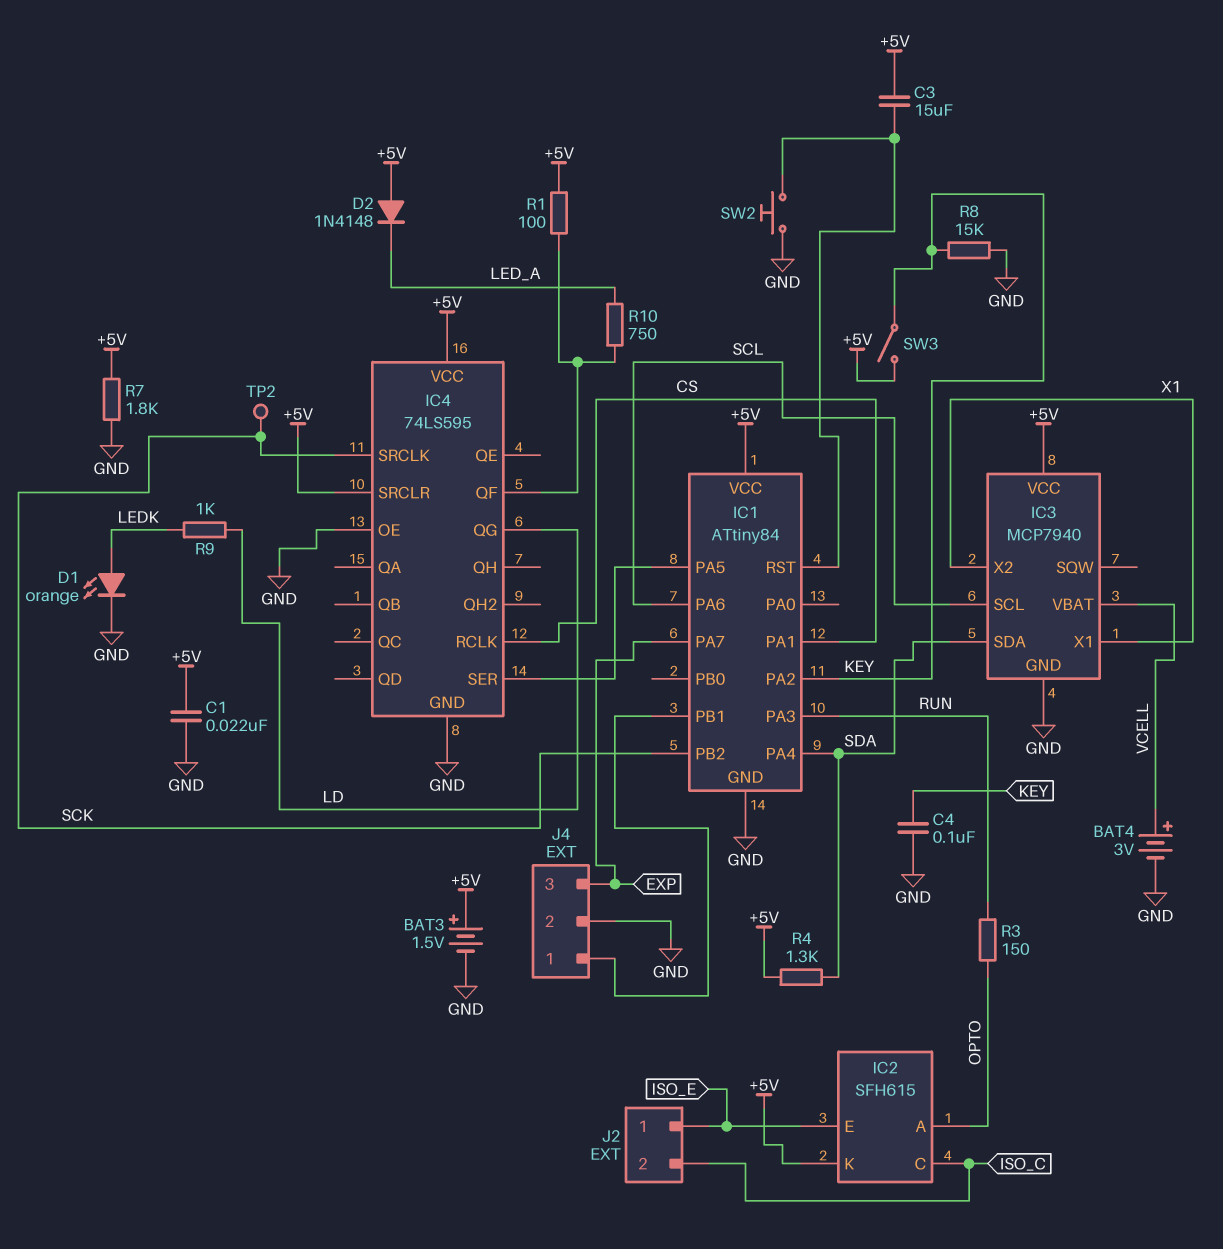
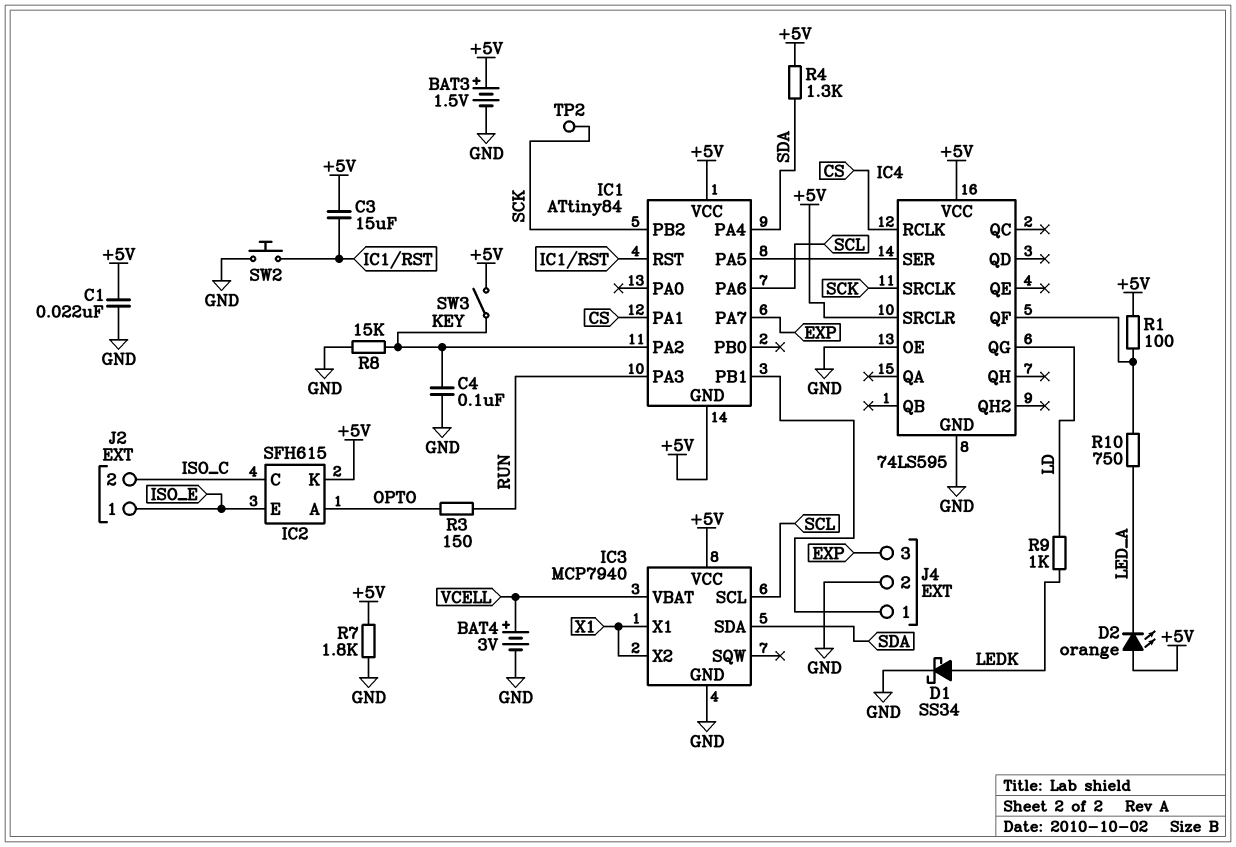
D1: LED orange (A LEDK, K GND) -> schottky SS34 (A LEDK, K GND)
D2: diode 1N4148 (A +5V, K LED_A) -> LED orange (A +5V, K LED_A)
IC1 pin GND: GND -> +5V

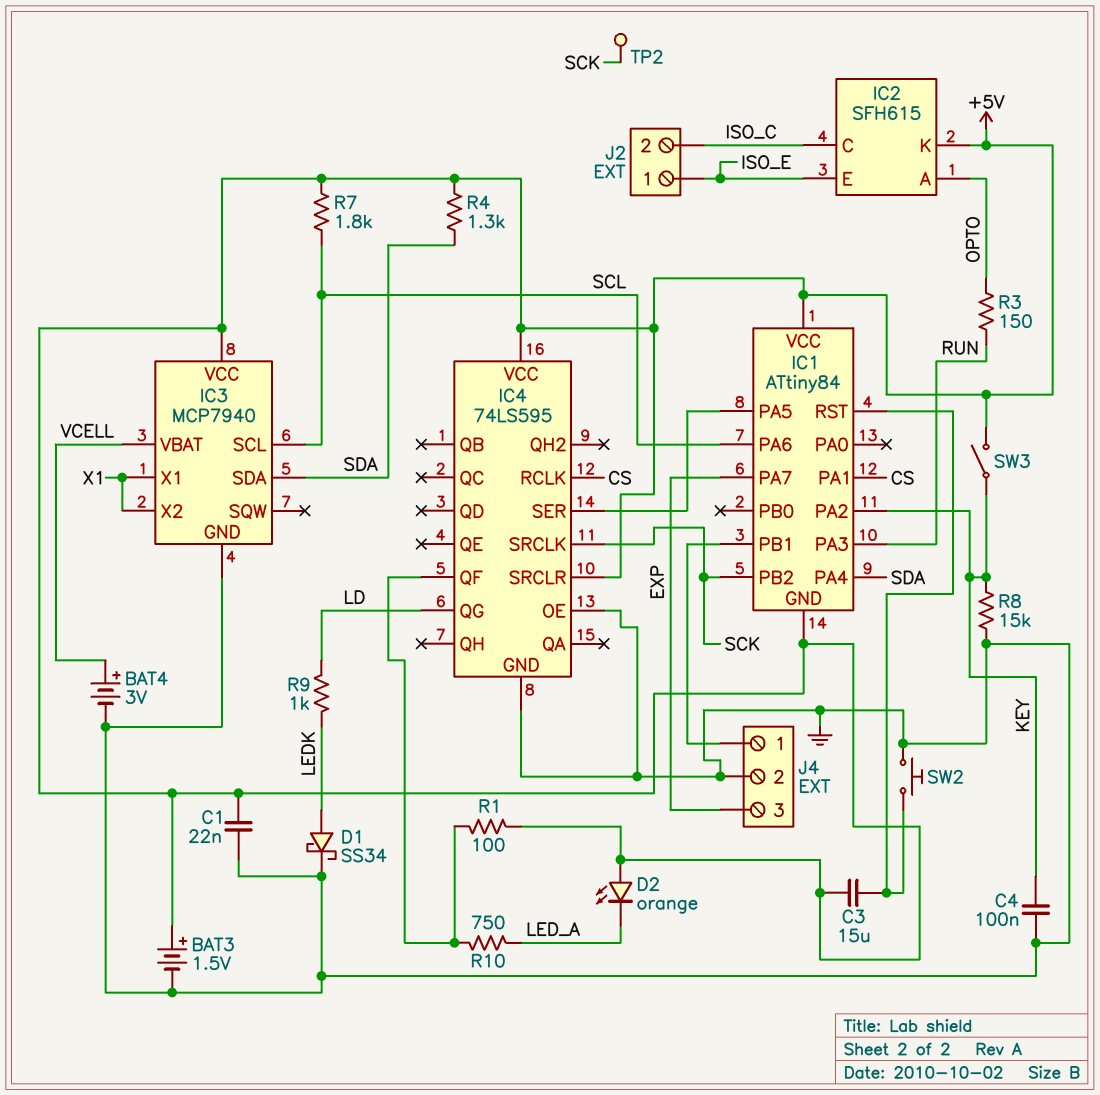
R7: 1.8k (+5V, GND) -> 1.8k (+5V, SCL)

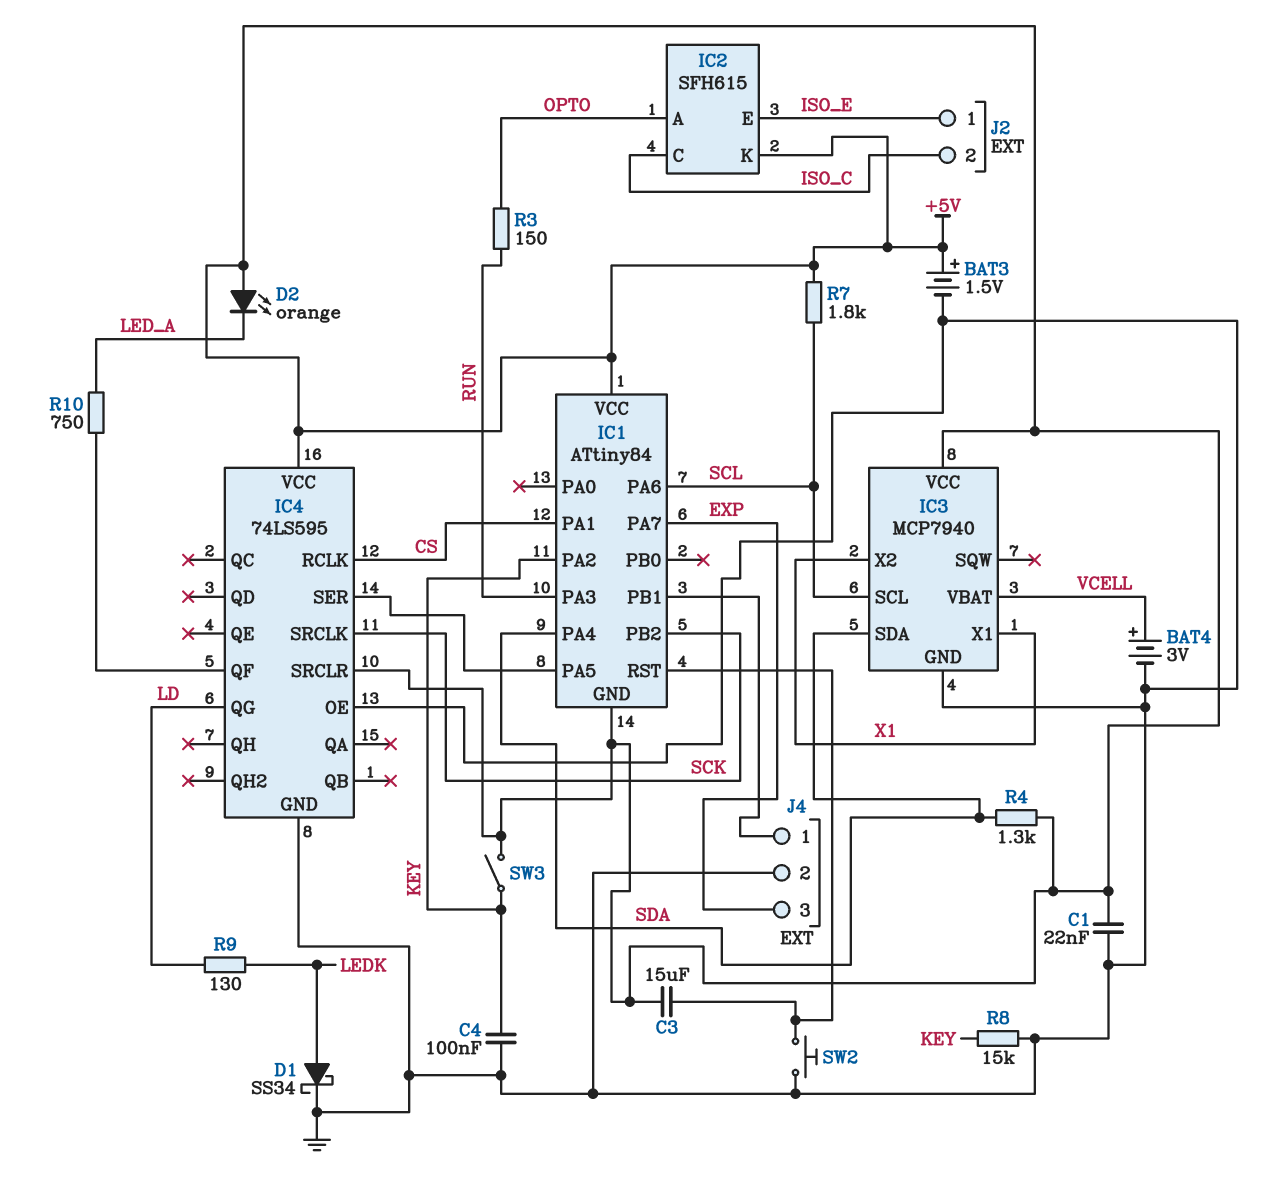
R1: 100 (+5V, IC4/QF) -> none
R9: 1k (LD, LEDK) -> 130 (LD, LEDK)
TP2: test point (SCK) -> none

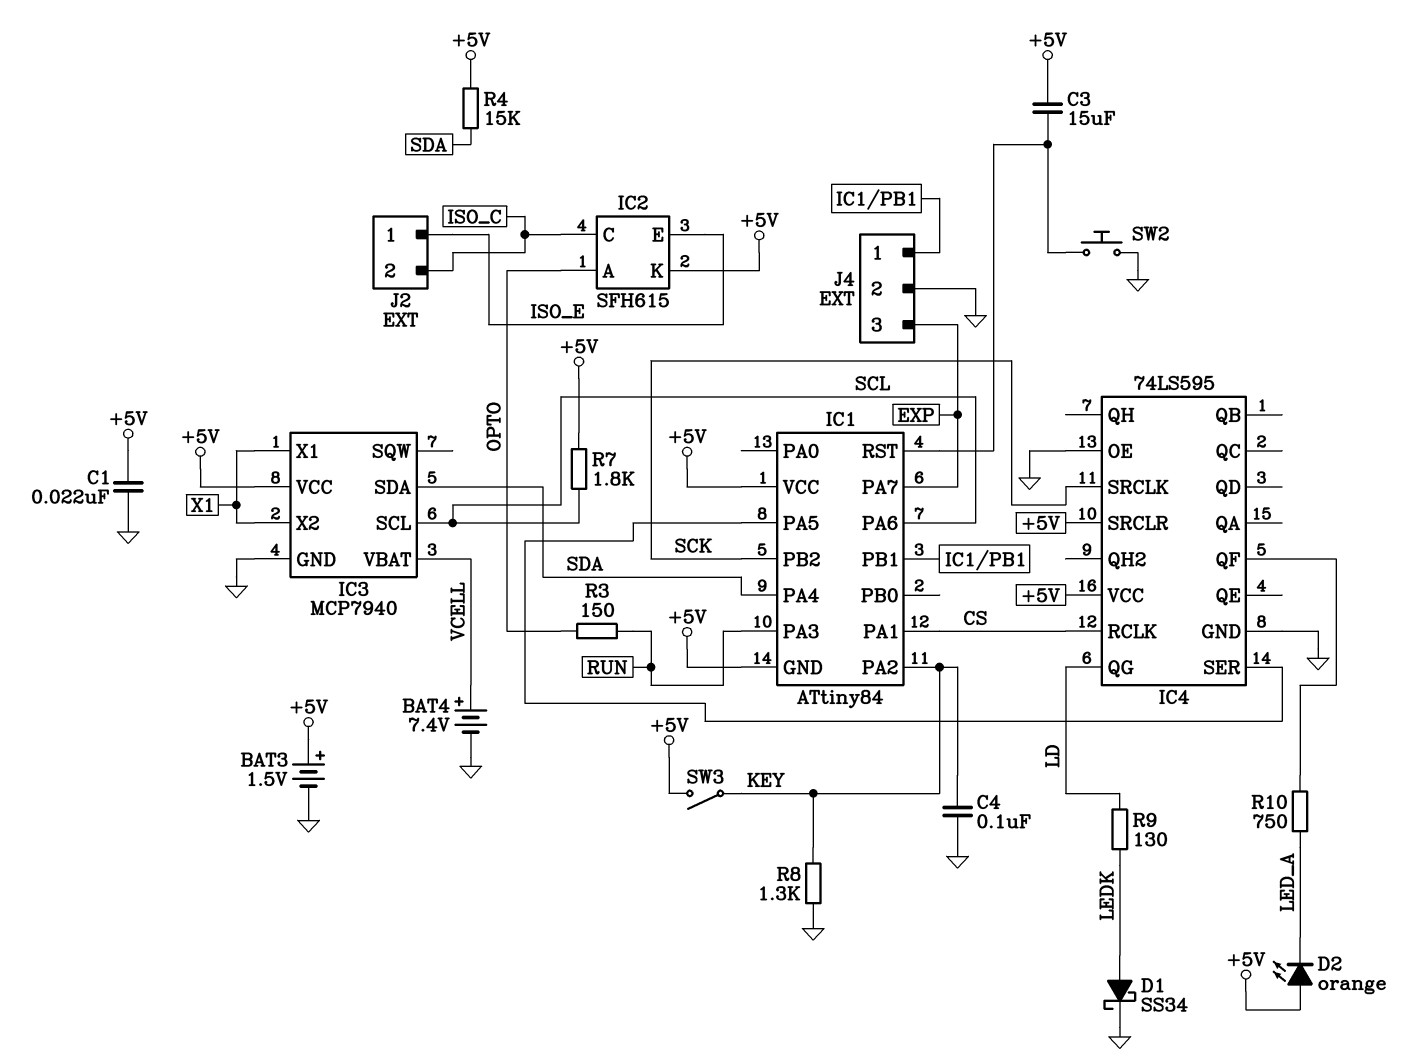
BAT4: 3V (plus VCELL, minus GND) -> 7.4V (plus VCELL, minus GND)
R4: 1.3k (+5V, SDA) -> 15k (+5V, SDA)
R8: 15k (GND, KEY) -> 1.3k (GND, KEY)

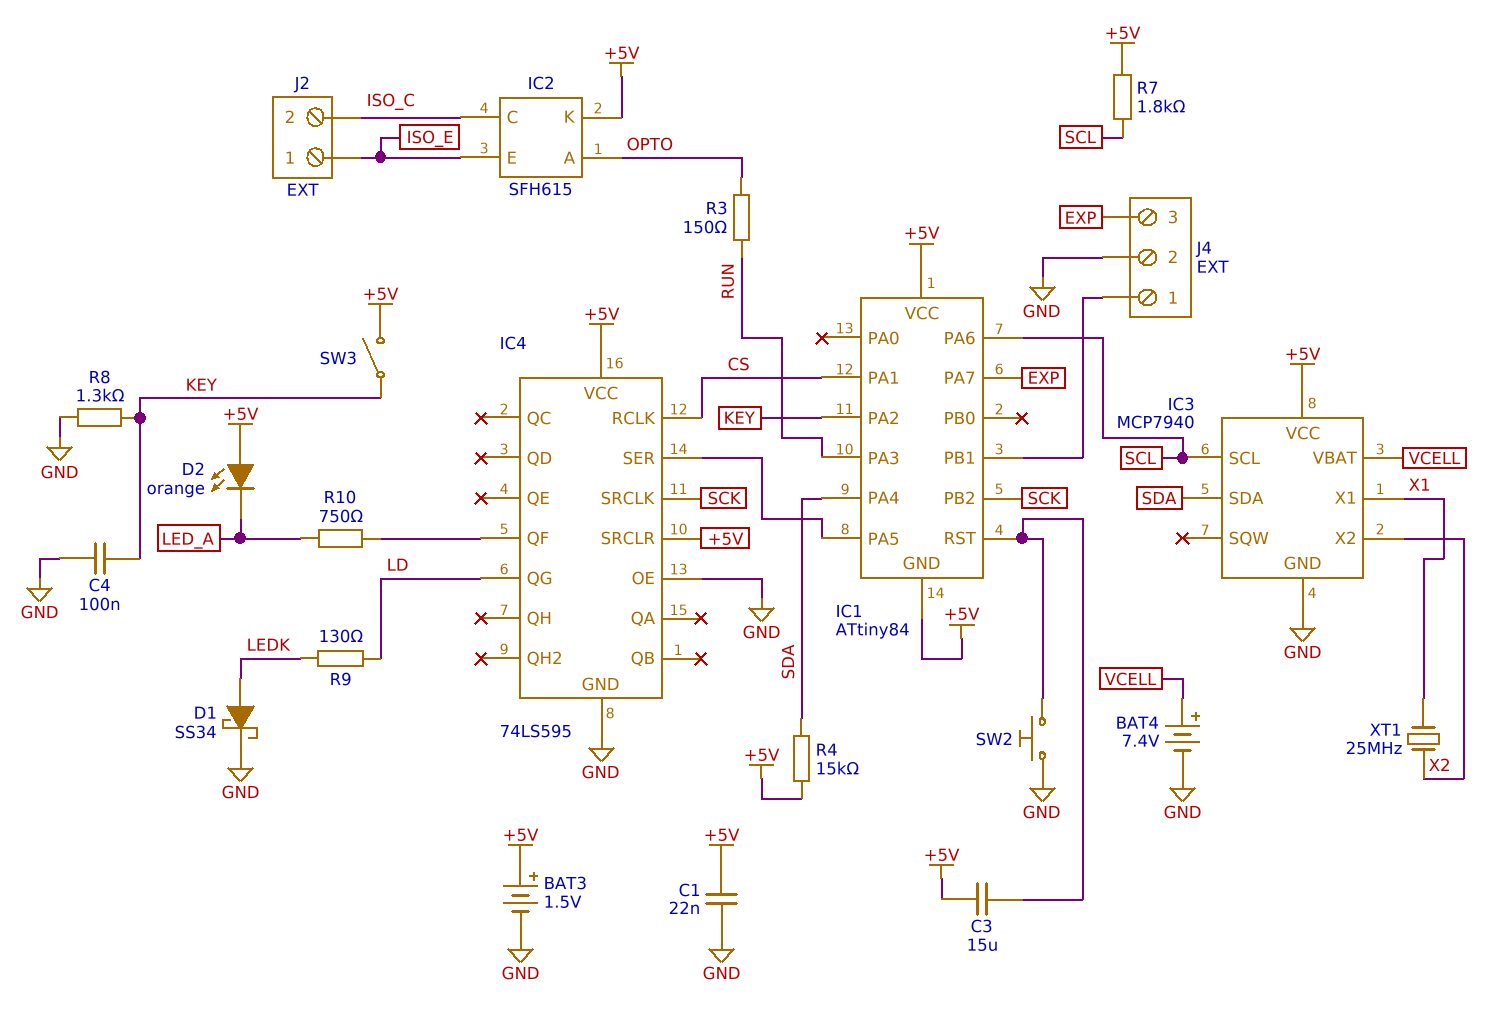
IC3 pin X2: X1 -> X2
XT1: none -> 25MHz (X1, X2)

